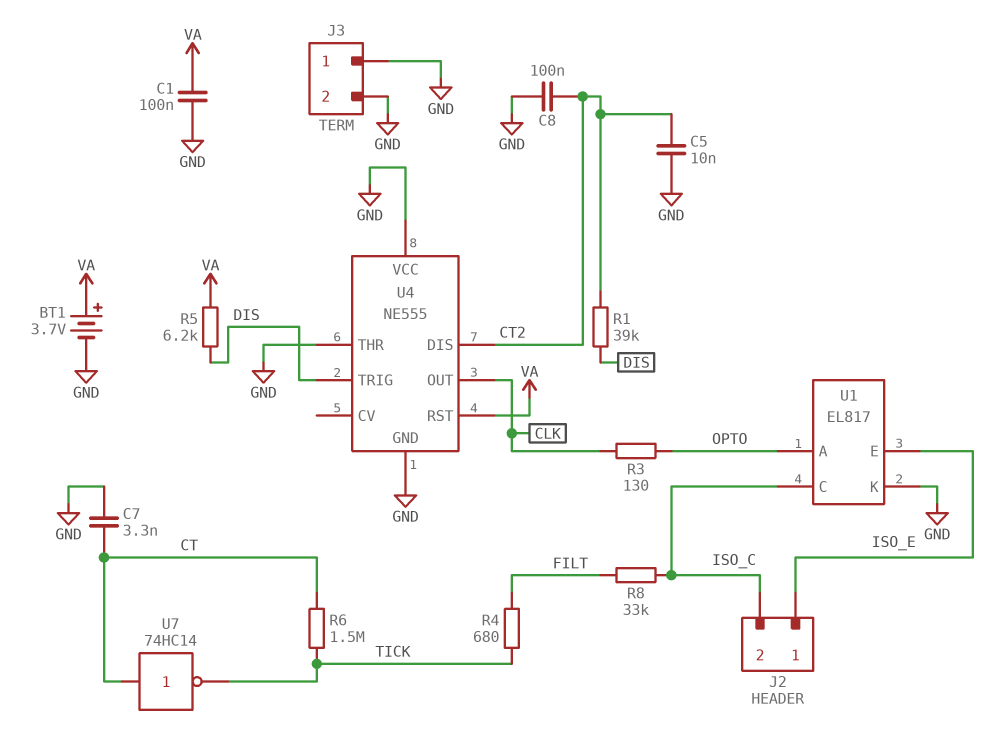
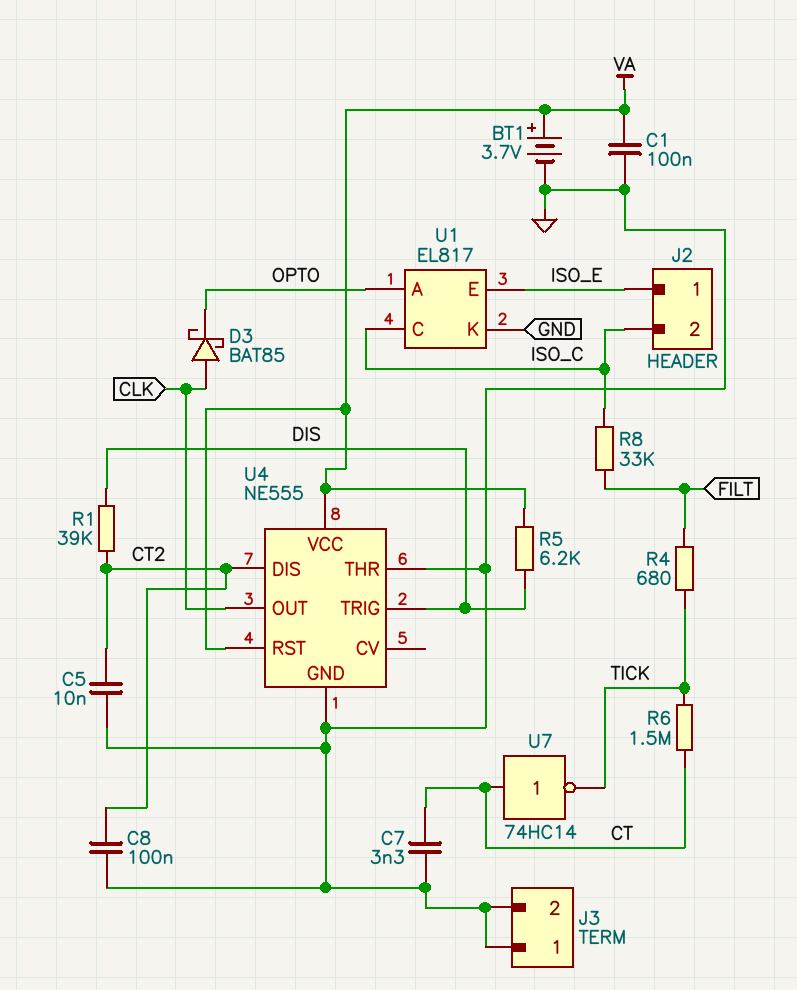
D3: none -> schottky BAT85 (A CLK, K OPTO)
R3: 130 (CLK, OPTO) -> none
U4 pin VCC: GND -> VA

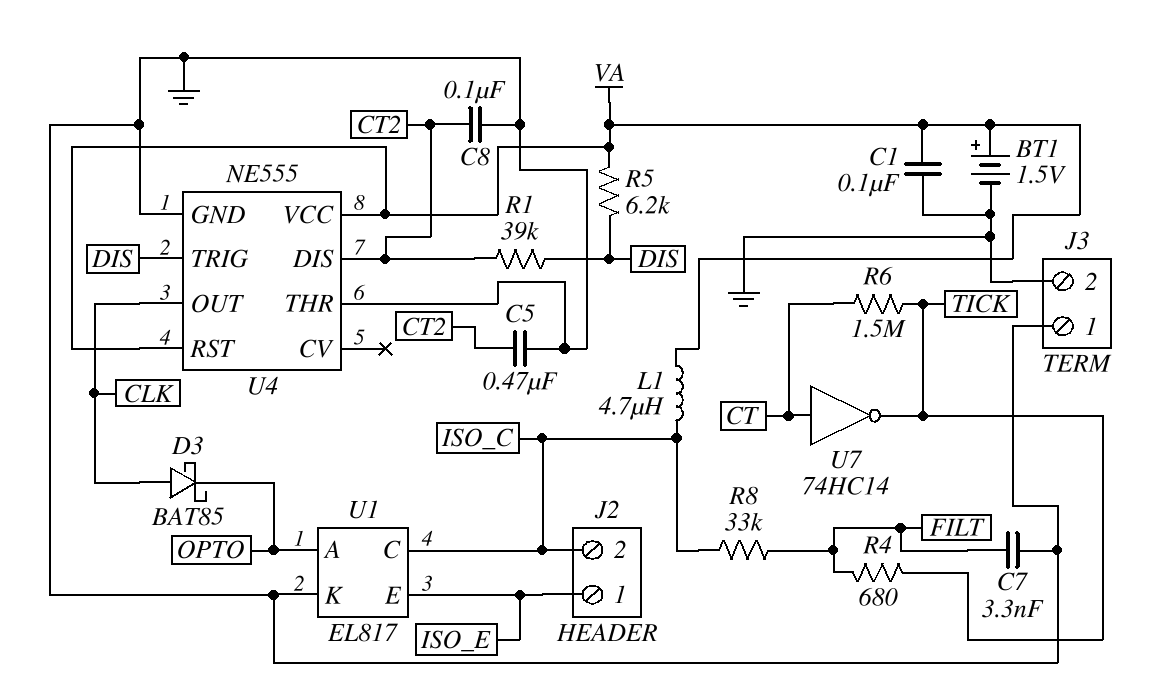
BT1: 3.7V (plus VA, minus GND) -> 1.5V (plus VA, minus GND)
C5: 10nF (CT2, GND) -> 470nF (CT2, GND)
C7: 3.3nF (CT, GND) -> 3.3nF (FILT, GND)
L1: none -> 4.7uH (ISO_C, VA)

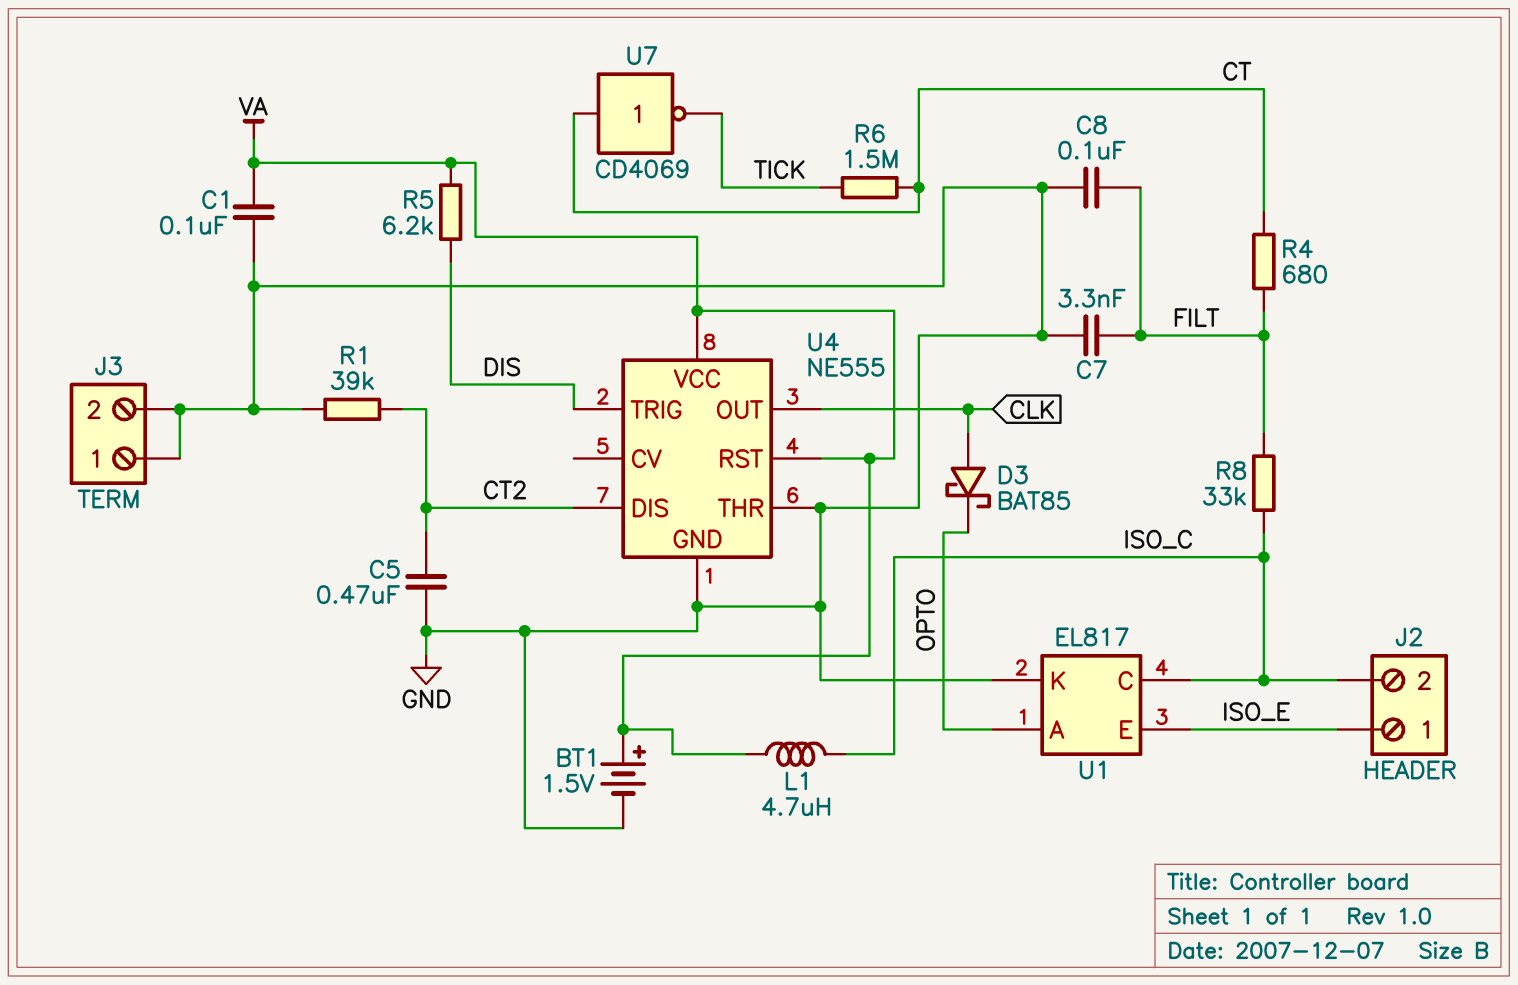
C8: 100nF (CT2, GND) -> 100nF (FILT, GND)
R1: 39k (CT2, DIS) -> 39k (CT2, GND)
R4: 680 (FILT, TICK) -> 680 (CT, FILT)
U7: NOT 74HC14 (in CT, out TICK) -> NOT CD4069 (in CT, out TICK)

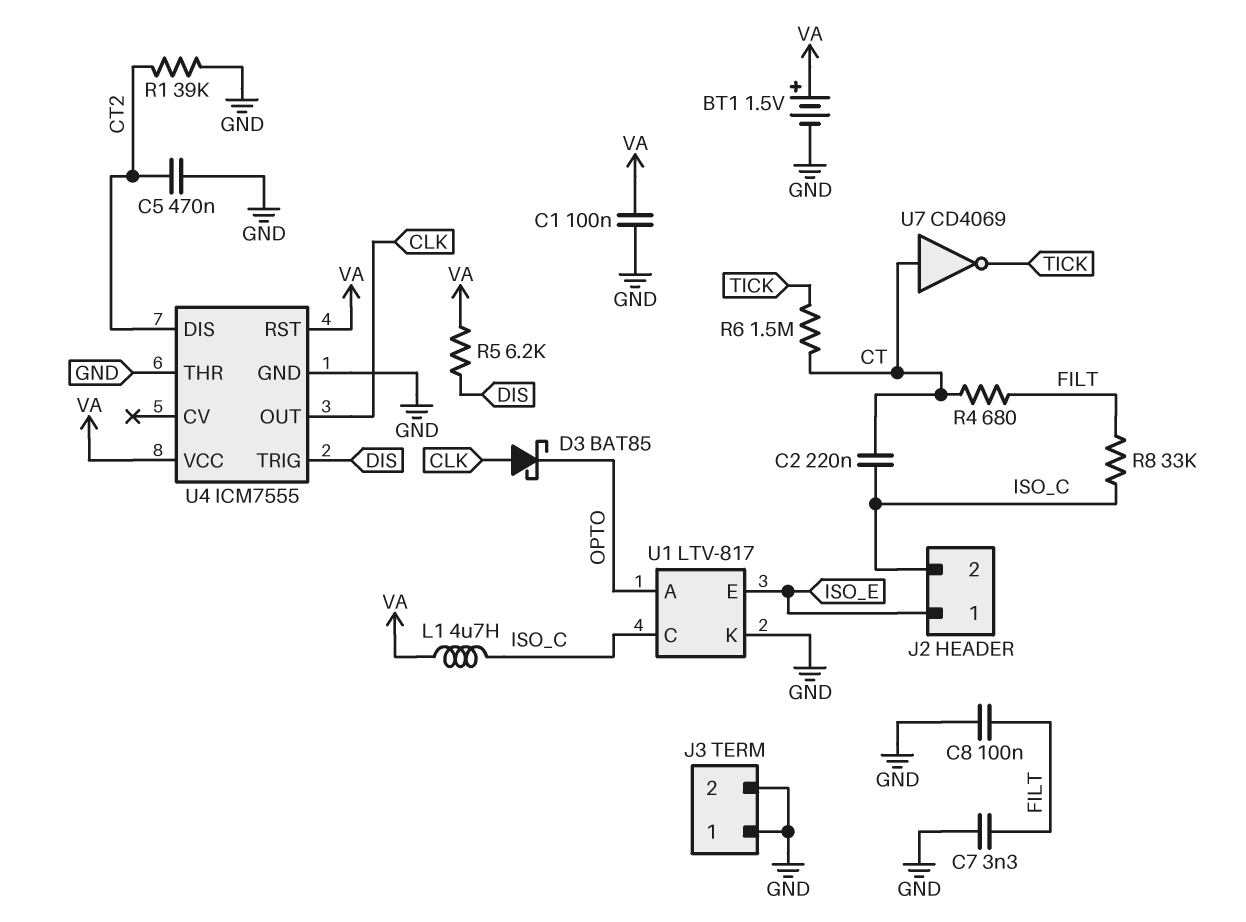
C2: none -> 220nF (CT, ISO_C)
U1: EL817 -> LTV-817
U4: NE555 -> ICM7555

